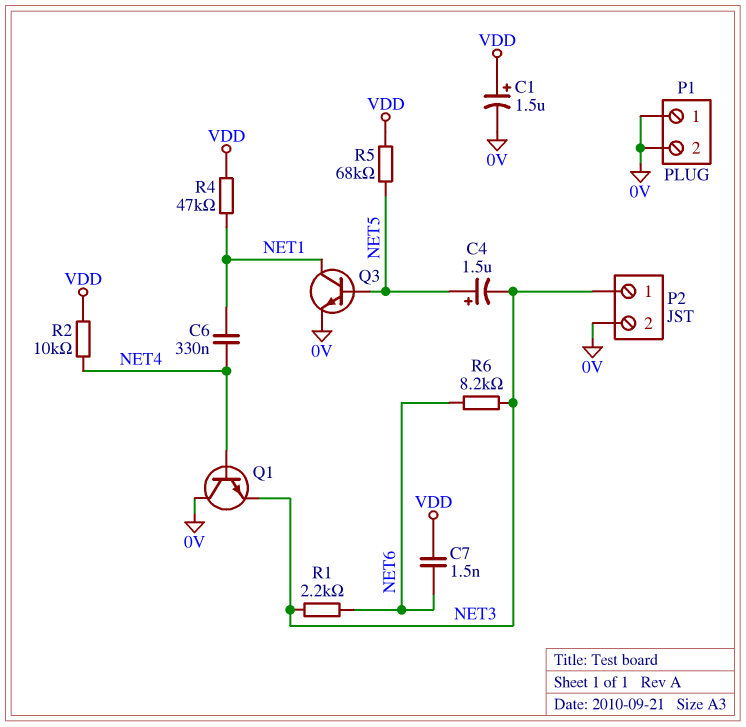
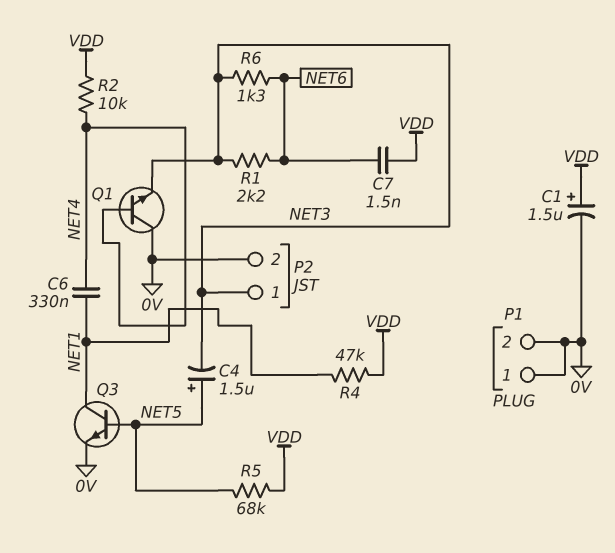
R6: 8.2k (NET3, NET6) -> 1.3k (NET3, NET6)

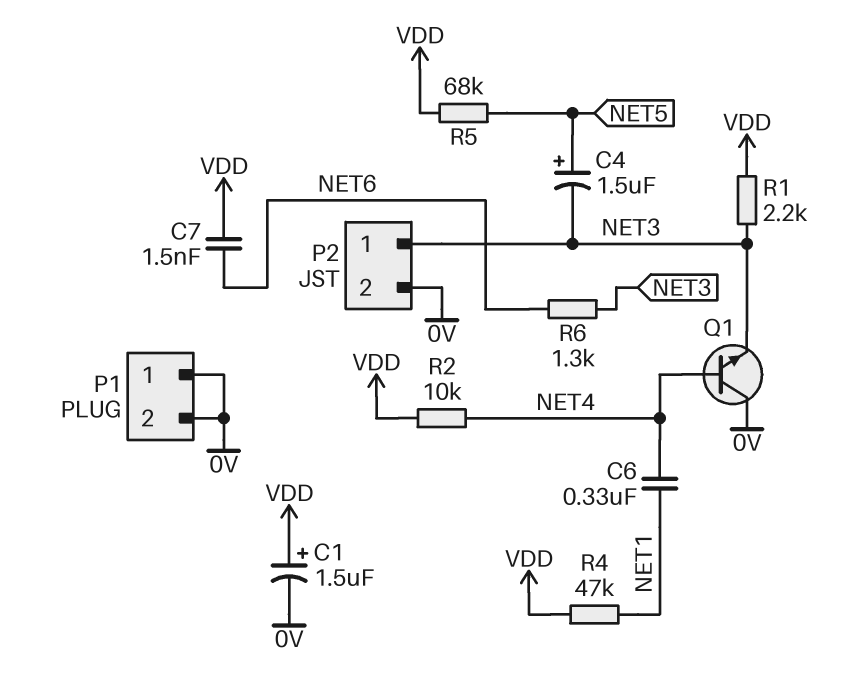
Q3: NPN (B NET5, C NET1, E 0V) -> none
R1: 2.2k (NET3, NET6) -> 2.2k (NET3, VDD)

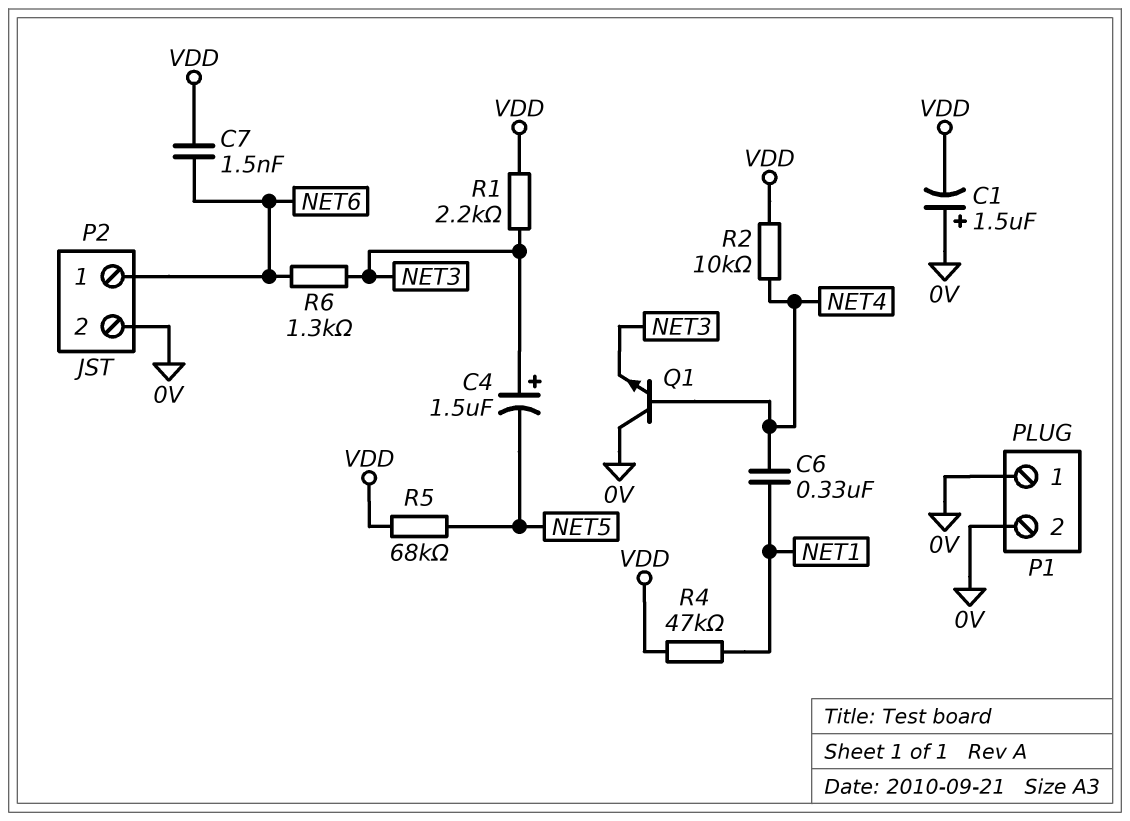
C1: 1.5uF (plus VDD, minus 0V) -> 1.5uF (plus 0V, minus VDD)
C4: 1.5uF (plus NET5, minus NET3) -> 1.5uF (plus NET3, minus NET5)
P2 pin 1: NET3 -> NET6

